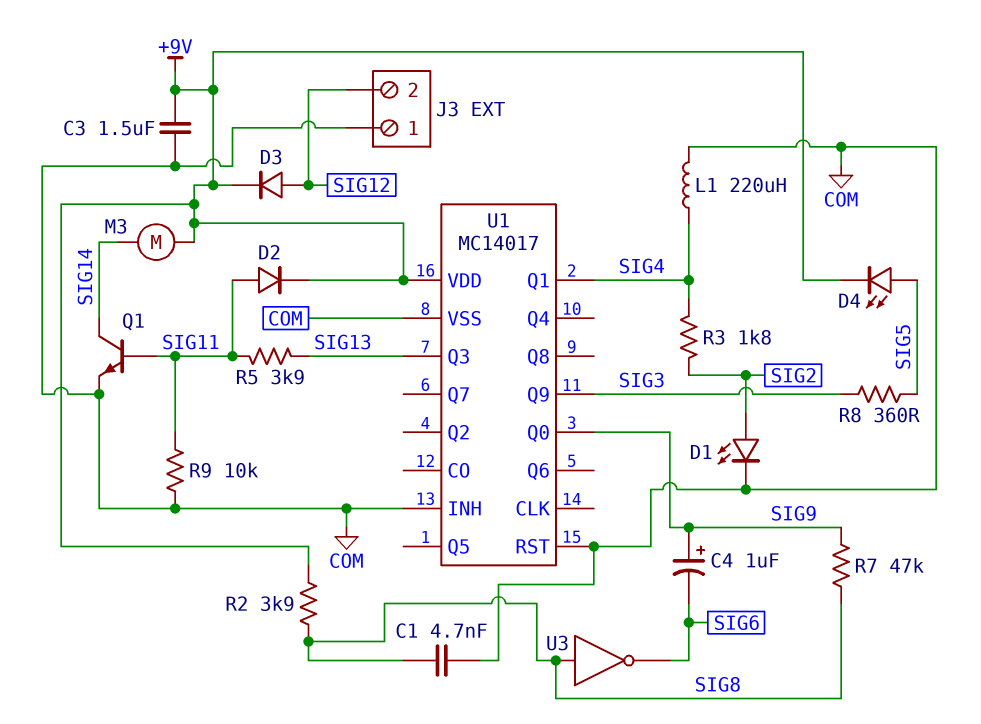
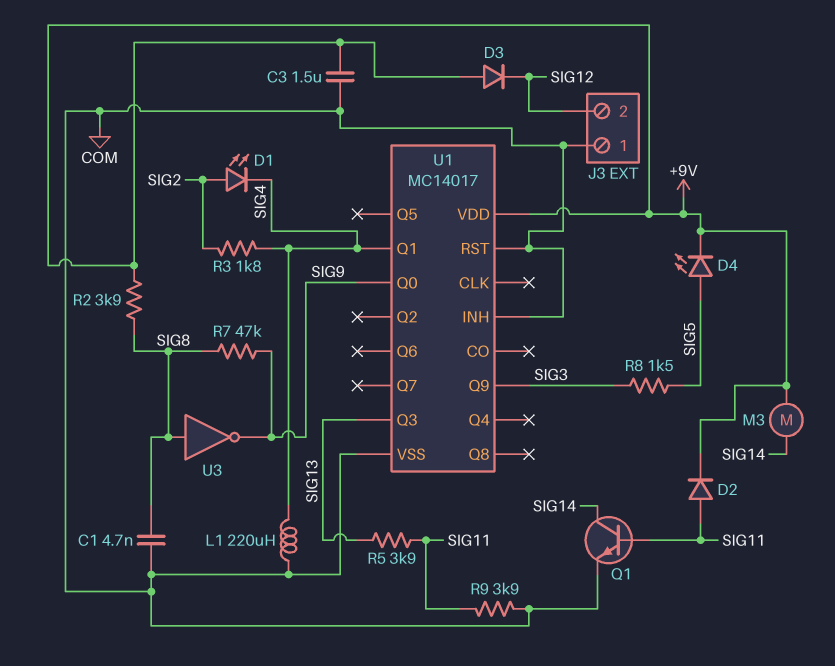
C4: 1uF (plus SIG9, minus SIG6) -> none
D1: LED (A SIG2, K COM) -> LED (A SIG2, K SIG4)
D3: diode (A SIG12, K +9V) -> diode (A +9V, K SIG12)
R8: 360 (SIG3, SIG5) -> 1.5k (SIG3, SIG5)
R9: 10k (COM, SIG11) -> 3.9k (COM, SIG11)
U3: NOT (in SIG8, out SIG6) -> NOT (in SIG8, out SIG9)

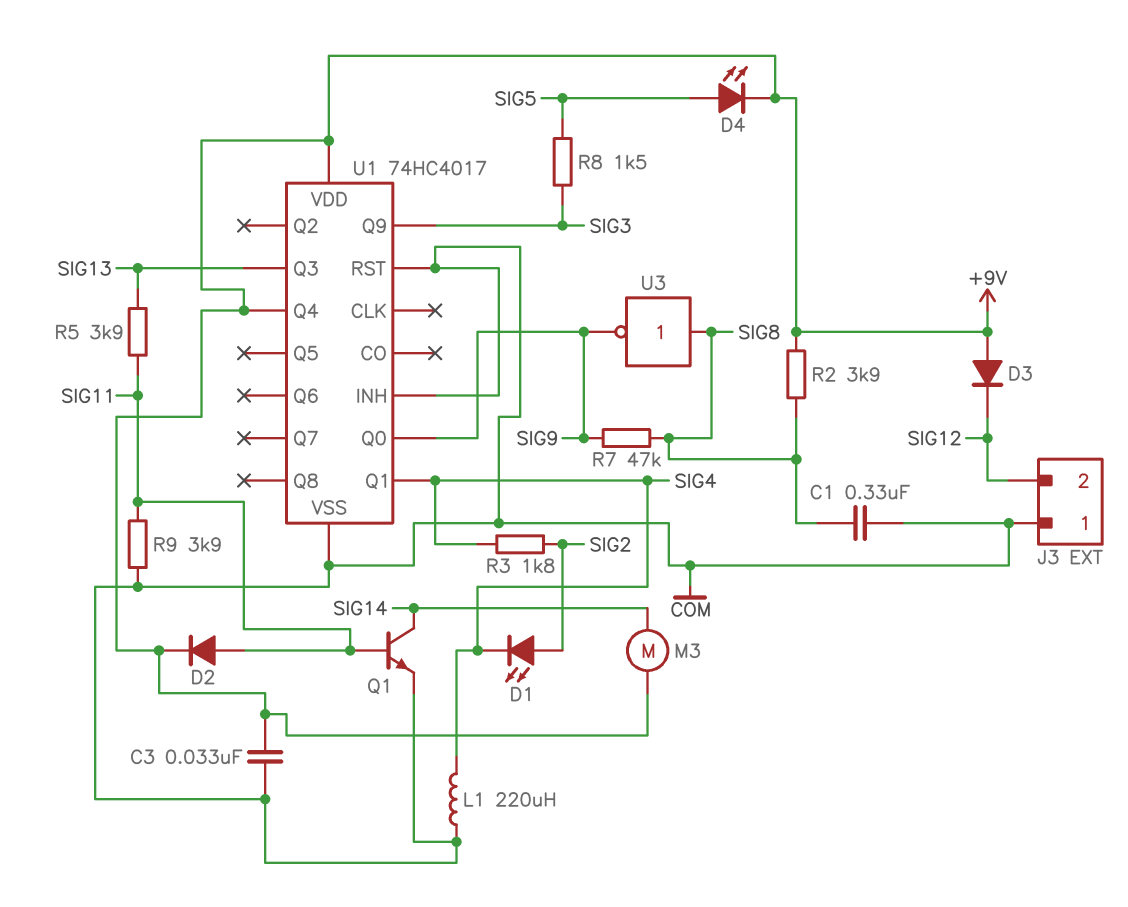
C1: 4.7nF (COM, SIG8) -> 330nF (COM, SIG8)
C3: 1.5uF (+9V, COM) -> 33nF (+9V, COM)
U1: MC14017 -> 74HC4017
U1 pin Q4: none -> +9V

